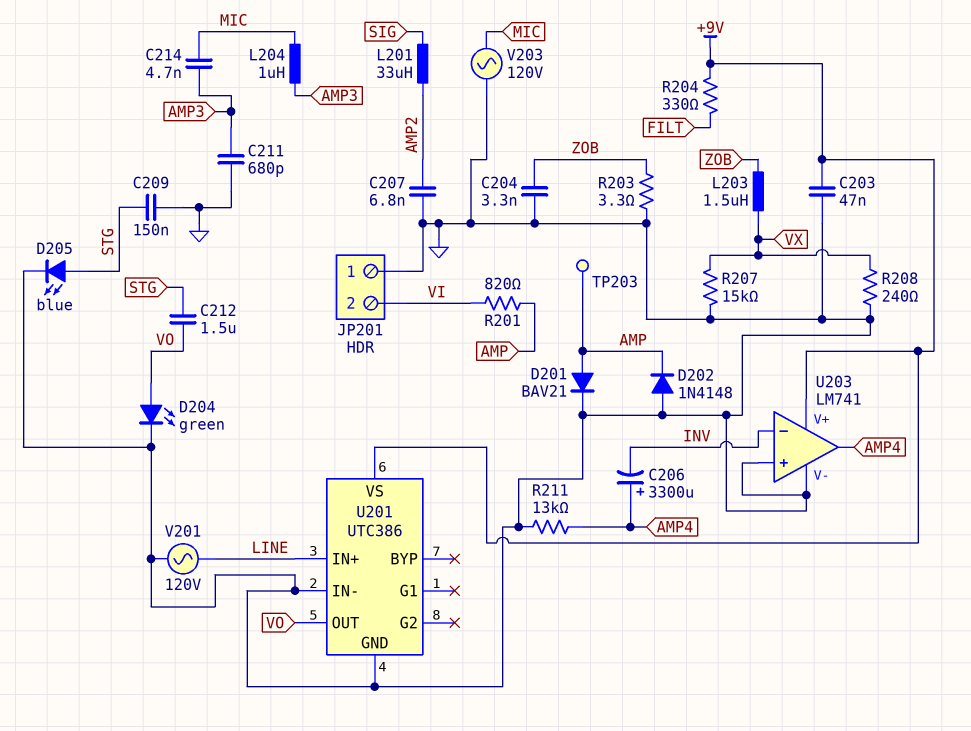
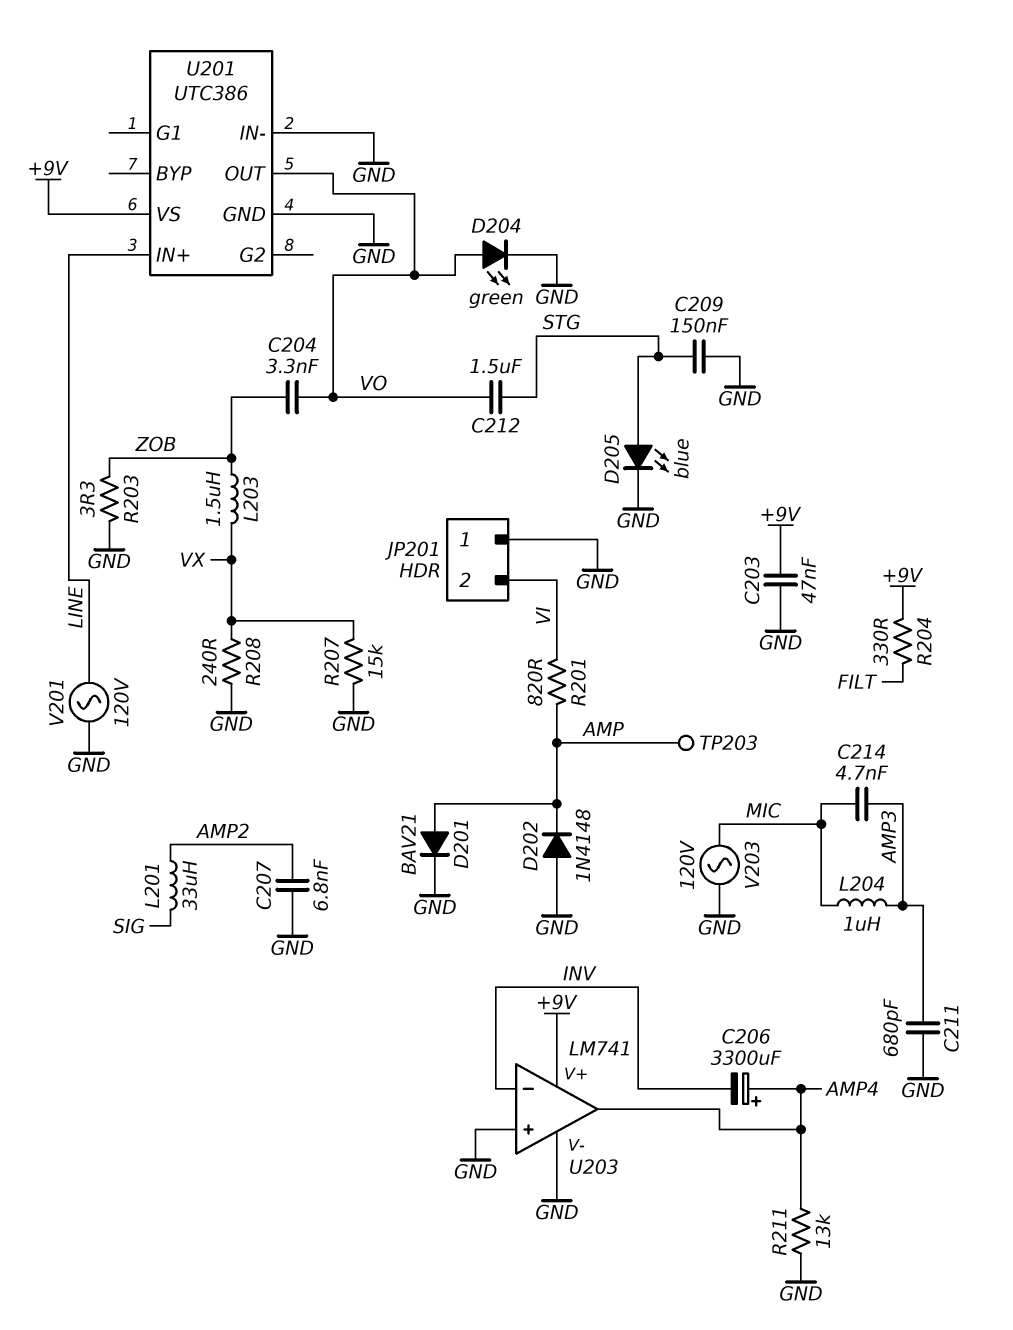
C204: 3.3nF (GND, ZOB) -> 3.3nF (VO, ZOB)

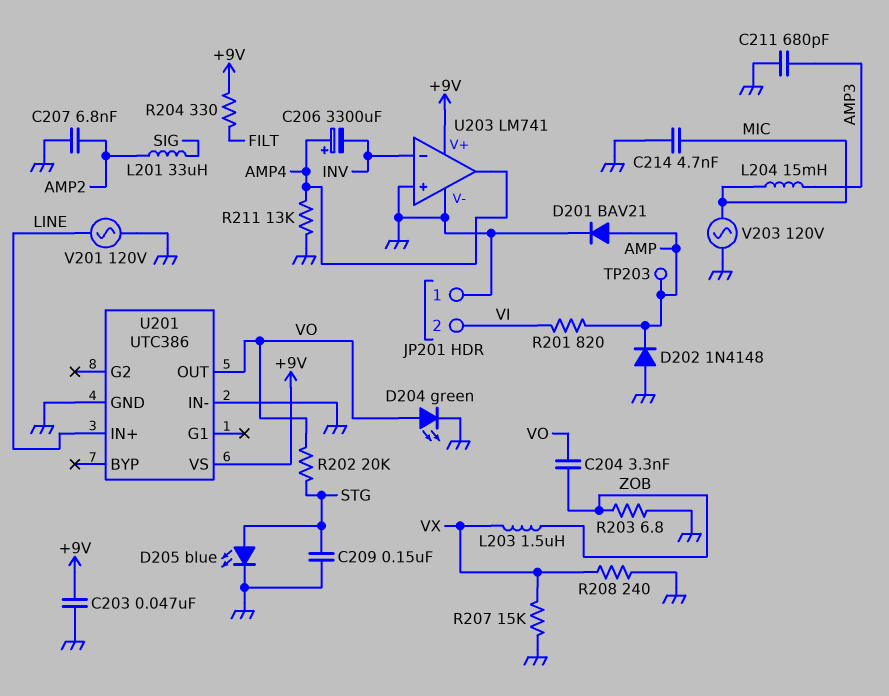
C212: 1.5uF (STG, VO) -> none
C214: 4.7nF (AMP3, MIC) -> 4.7nF (GND, MIC)
L204: 1uH (AMP3, MIC) -> 15mH (AMP3, MIC)
R202: none -> 20k (STG, VO)
R203: 3.3 (GND, ZOB) -> 6.8 (GND, ZOB)

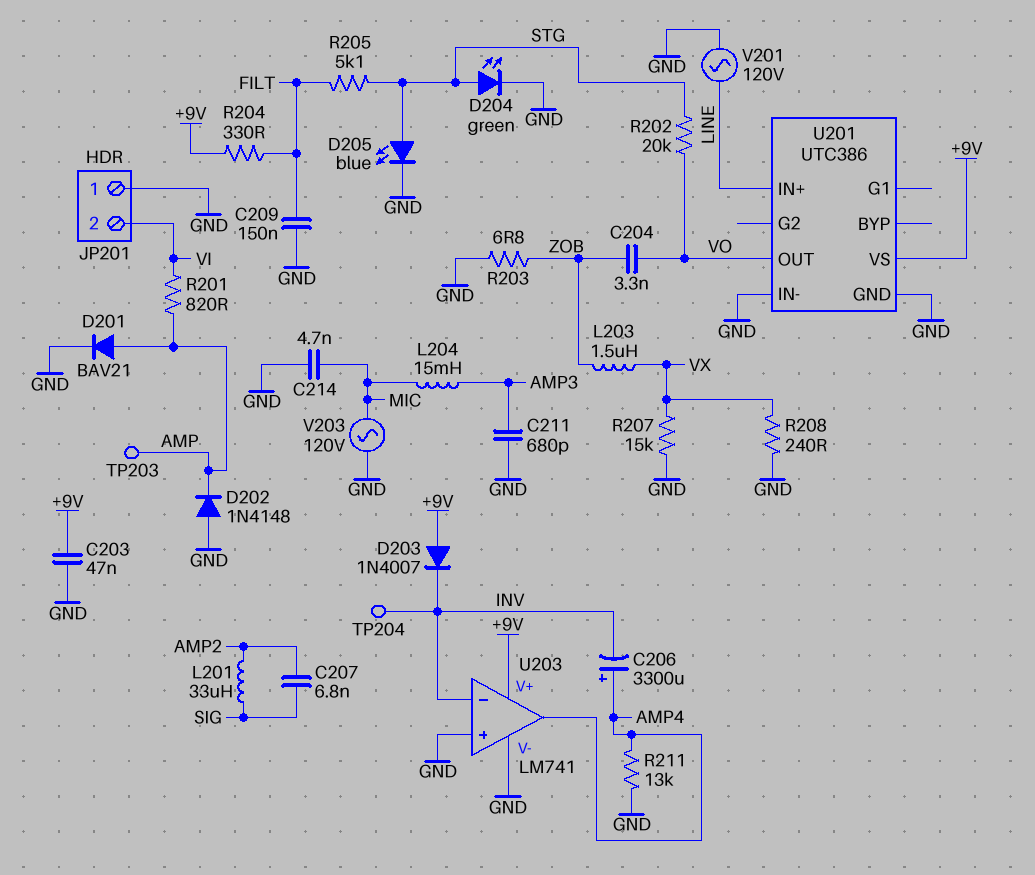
C207: 6.8nF (AMP2, GND) -> 6.8nF (AMP2, SIG)
C209: 150nF (GND, STG) -> 150nF (FILT, GND)
D203: none -> diode 1N4007 (A +9V, K INV)
D204: LED green (A VO, K GND) -> LED green (A STG, K GND)
R205: none -> 5.1k (FILT, STG)
TP204: none -> test point (INV)

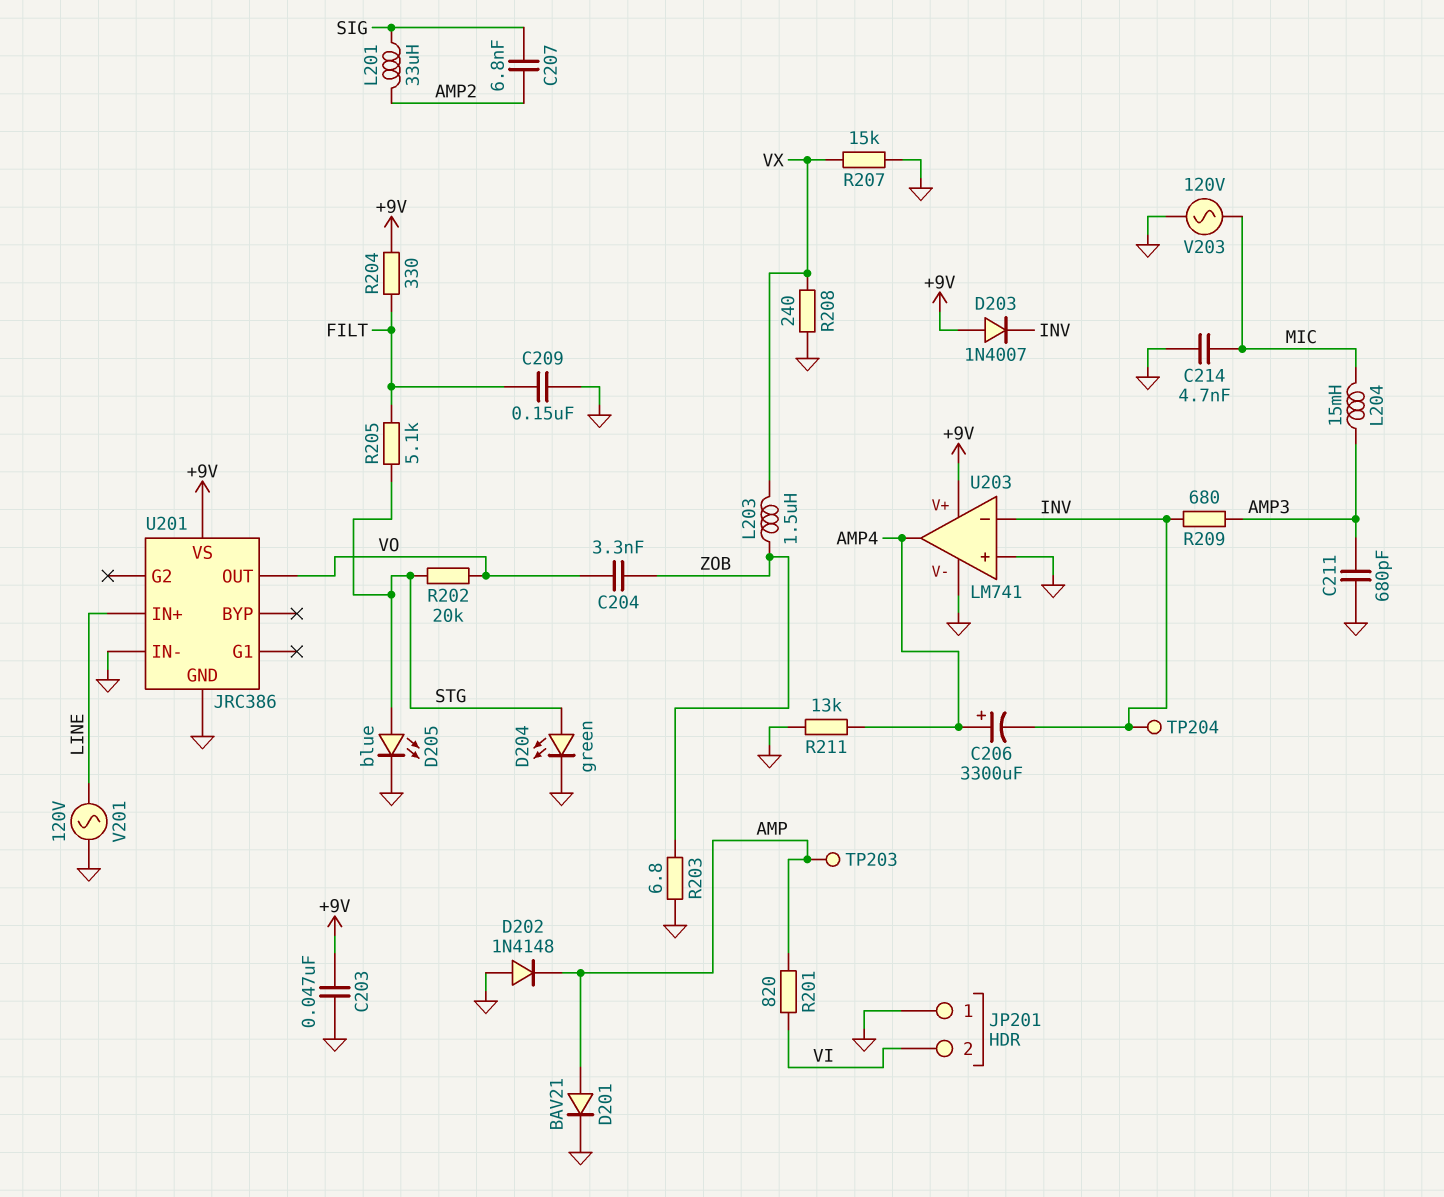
R209: none -> 680 (AMP3, INV)
U201: UTC386 -> JRC386

